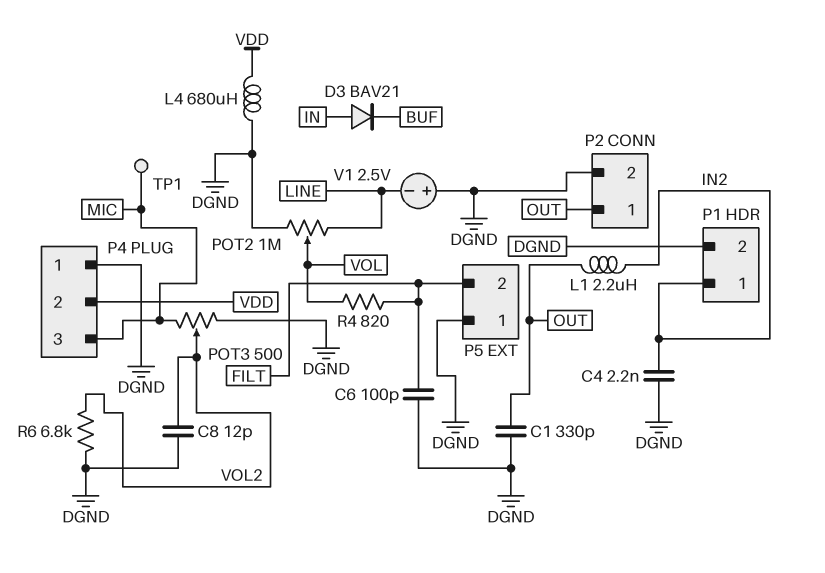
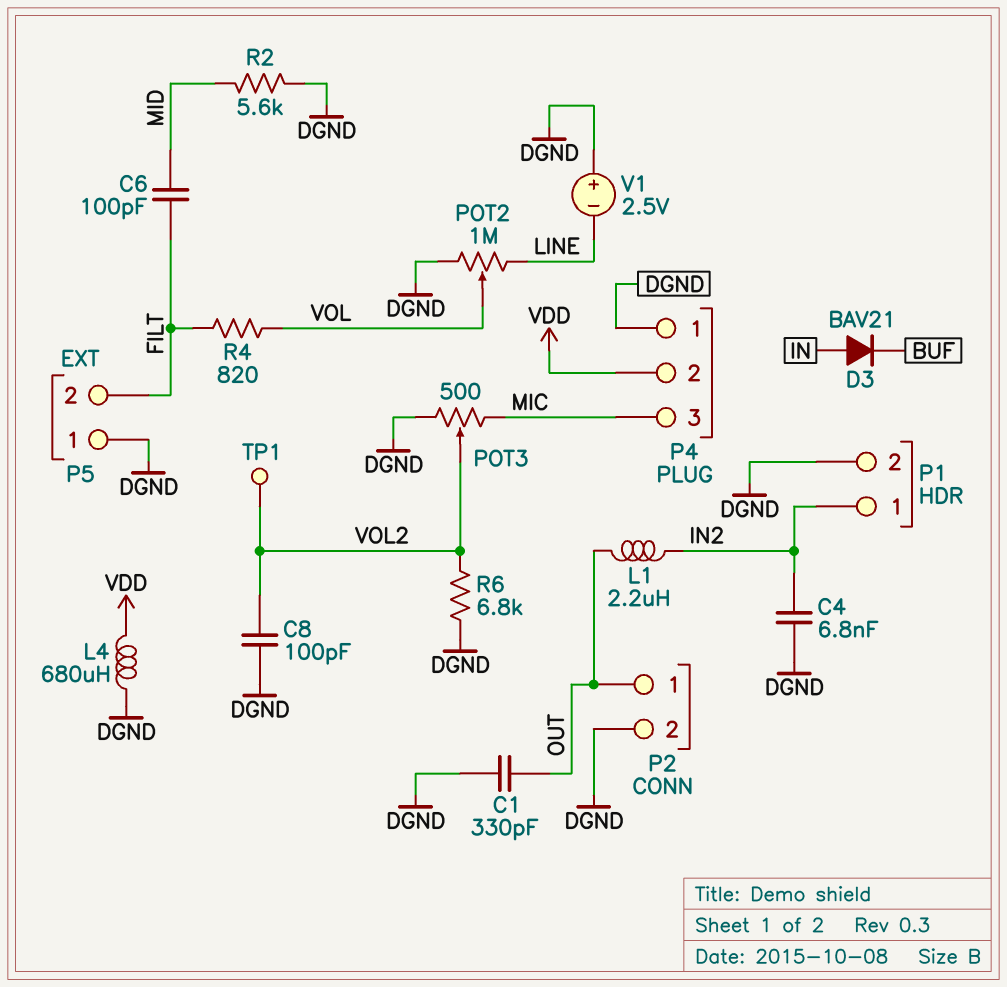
C4: 2.2nF (DGND, IN2) -> 6.8nF (DGND, IN2)
C6: 100pF (DGND, FILT) -> 100pF (FILT, MID)
C8: 12pF (DGND, VOL2) -> 100pF (DGND, VOL2)
R2: none -> 5.6k (DGND, MID)
TP1: test point (MIC) -> test point (VOL2)

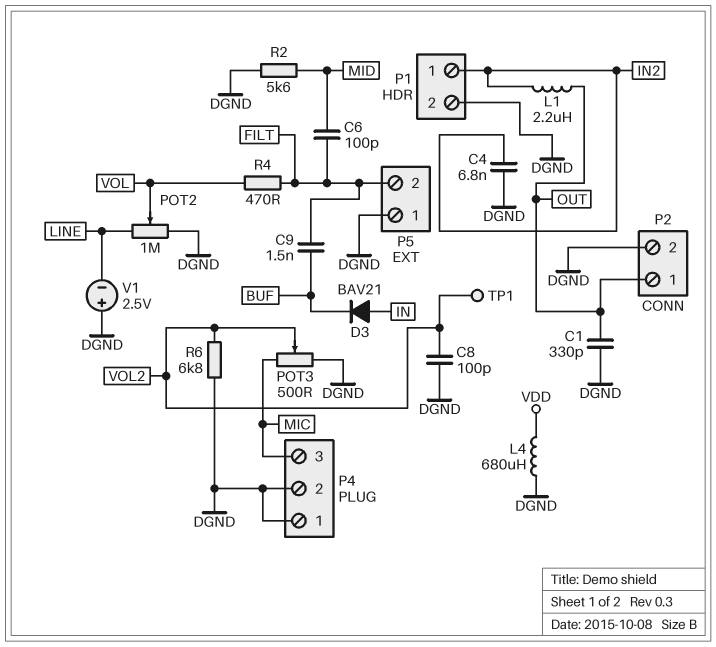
C9: none -> 1.5nF (BUF, FILT)
P4 pin 2: VDD -> DGND
R4: 820 (FILT, VOL) -> 470 (FILT, VOL)

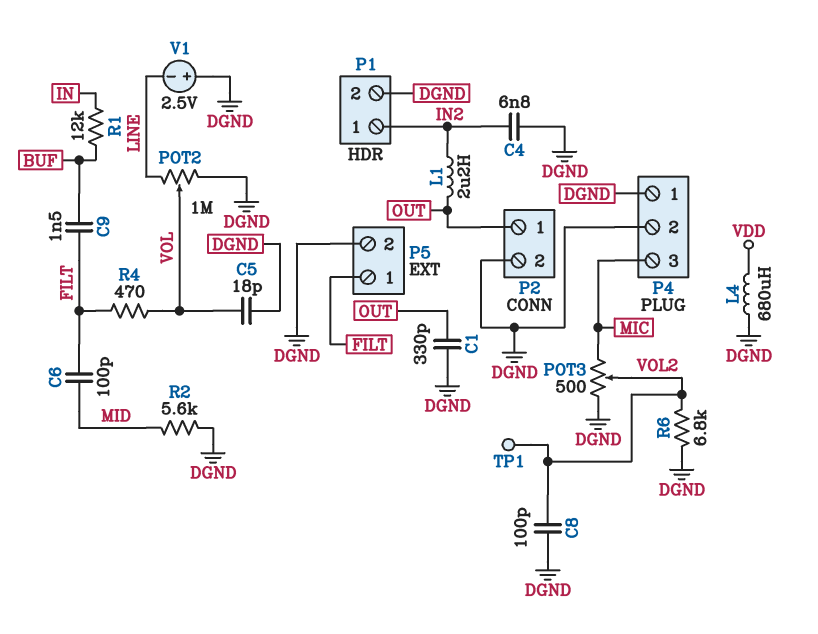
C5: none -> 18pF (DGND, VOL)
D3: diode BAV21 (A IN, K BUF) -> none
P5 pin 1: DGND -> FILT
P5 pin 2: FILT -> DGND
R1: none -> 12k (BUF, IN)

